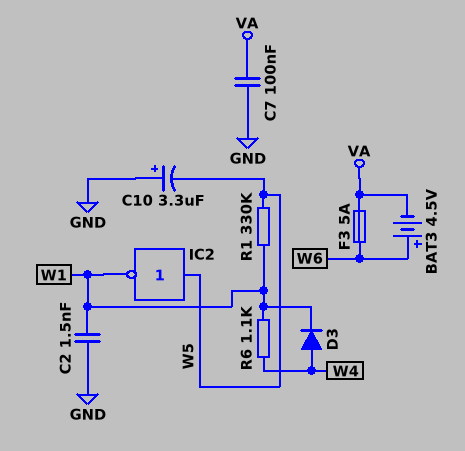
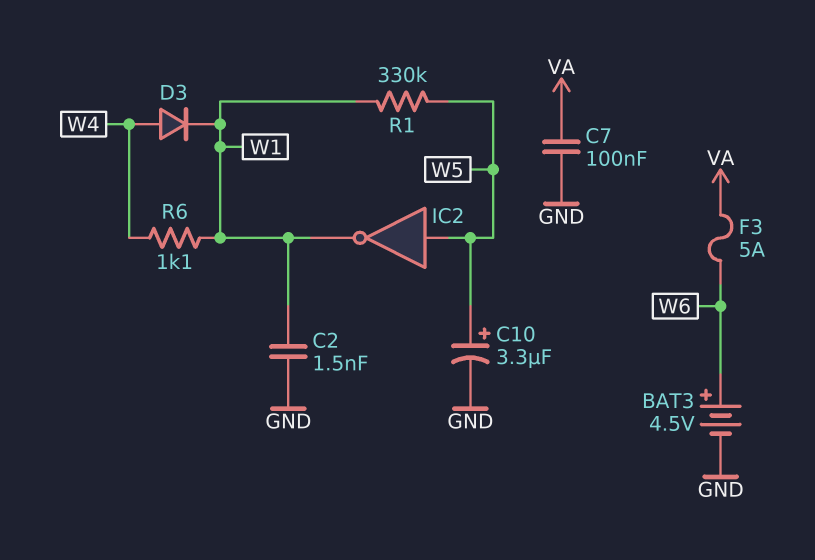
BAT3: 4.5V (plus W6, minus VA) -> 4.5V (plus W6, minus GND)
C10: 3.3uF (plus GND, minus W5) -> 3.3uF (plus W5, minus GND)

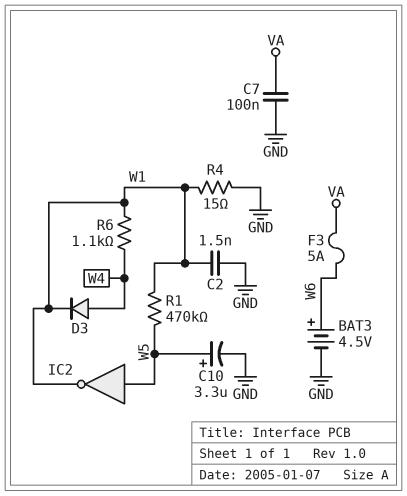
R1: 330k (W1, W5) -> 470k (W1, W5)
R4: none -> 15 (GND, W1)

